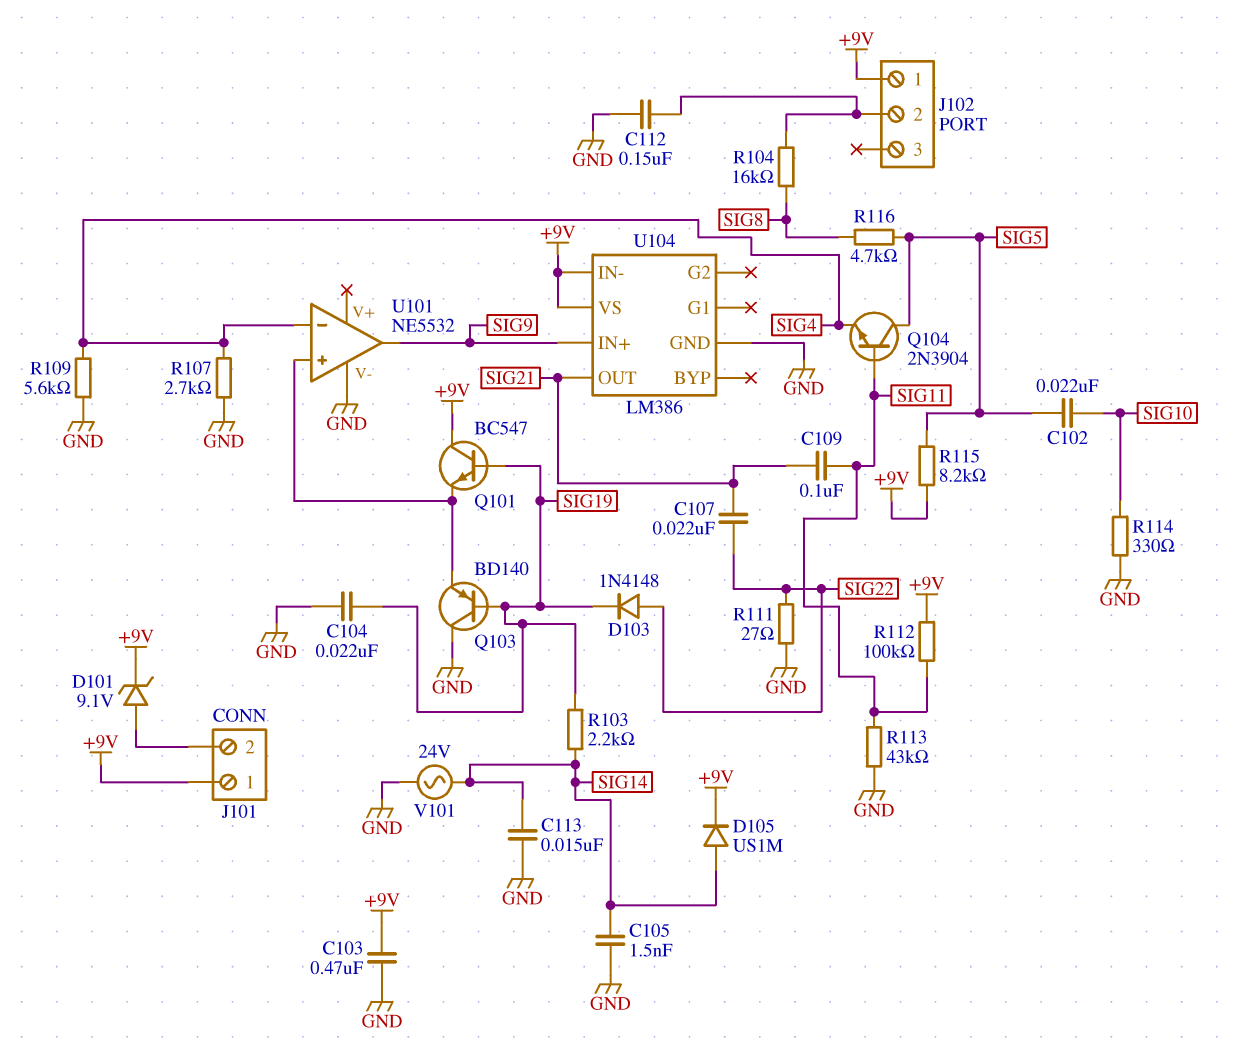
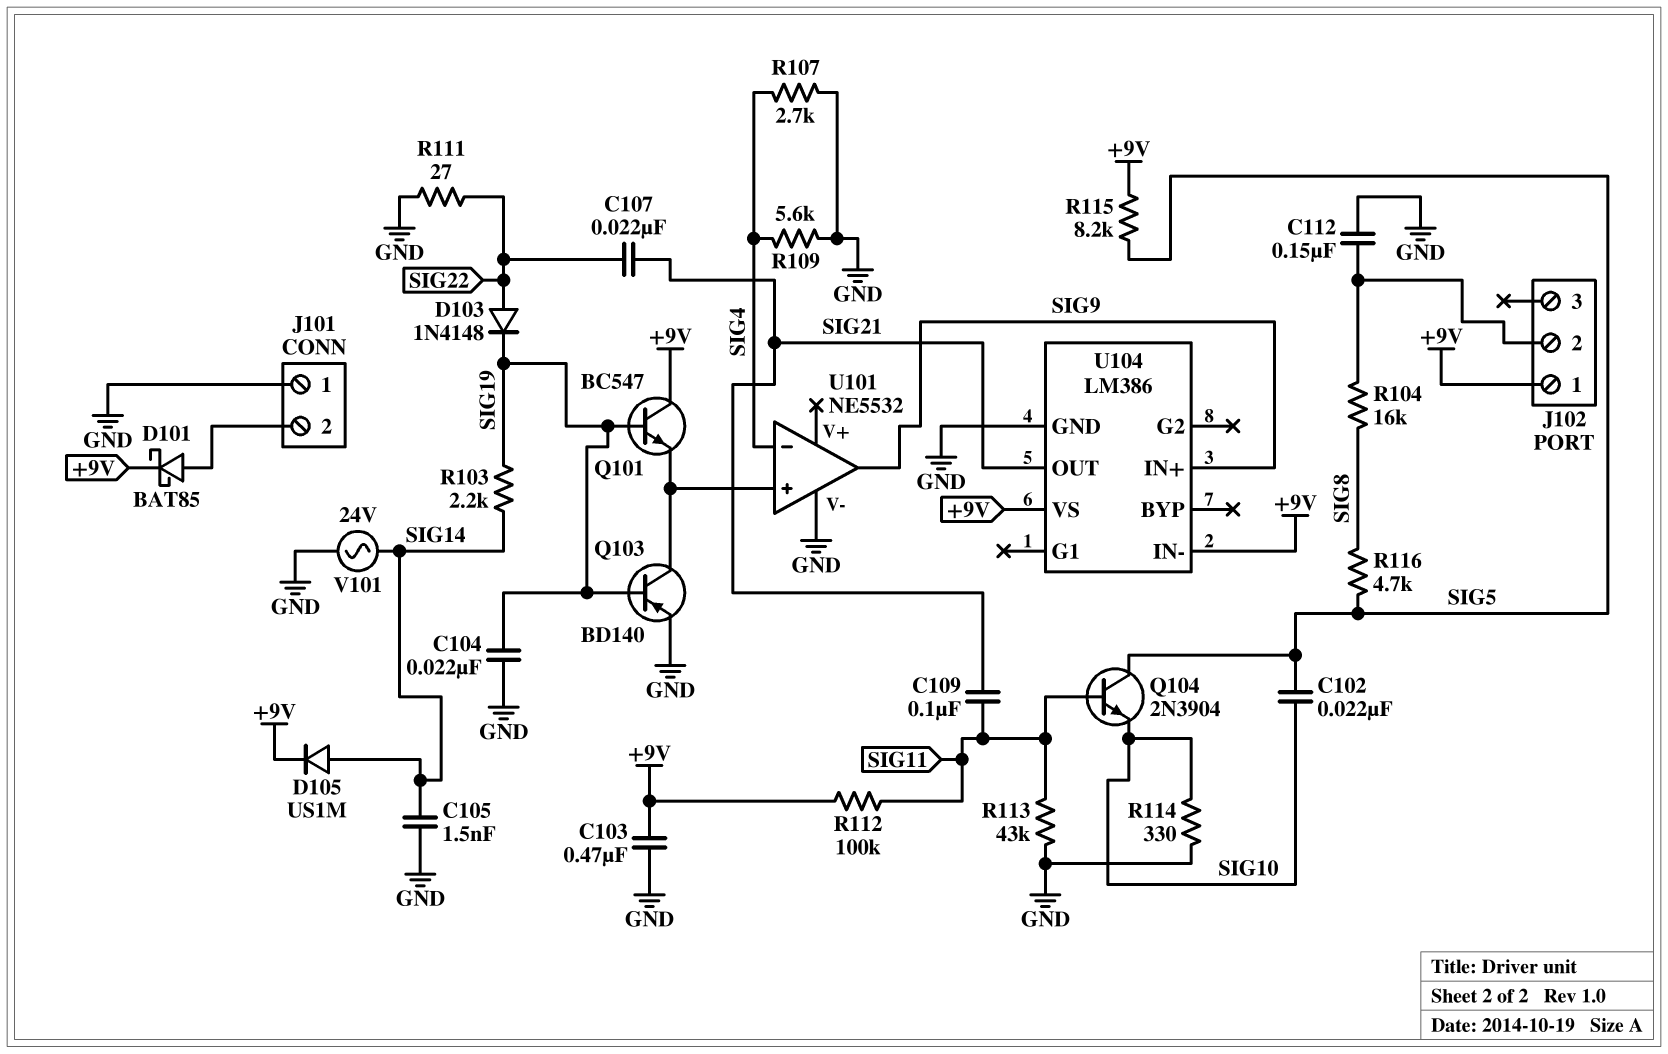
C113: 15nF (GND, SIG14) -> none
D101: zener 9.1V (A J101/2, K +9V) -> schottky BAT85 (A J101/2, K +9V)
J101 pin 1: +9V -> GND
Q103: PNP BD140 (B SIG19, C GND, E U101/in+) -> PNP BD140 (B SIG19, C U101/in+, E GND)
Q104: NPN 2N3904 (B SIG11, C SIG5, E SIG4) -> NPN 2N3904 (B SIG11, C SIG5, E SIG10)

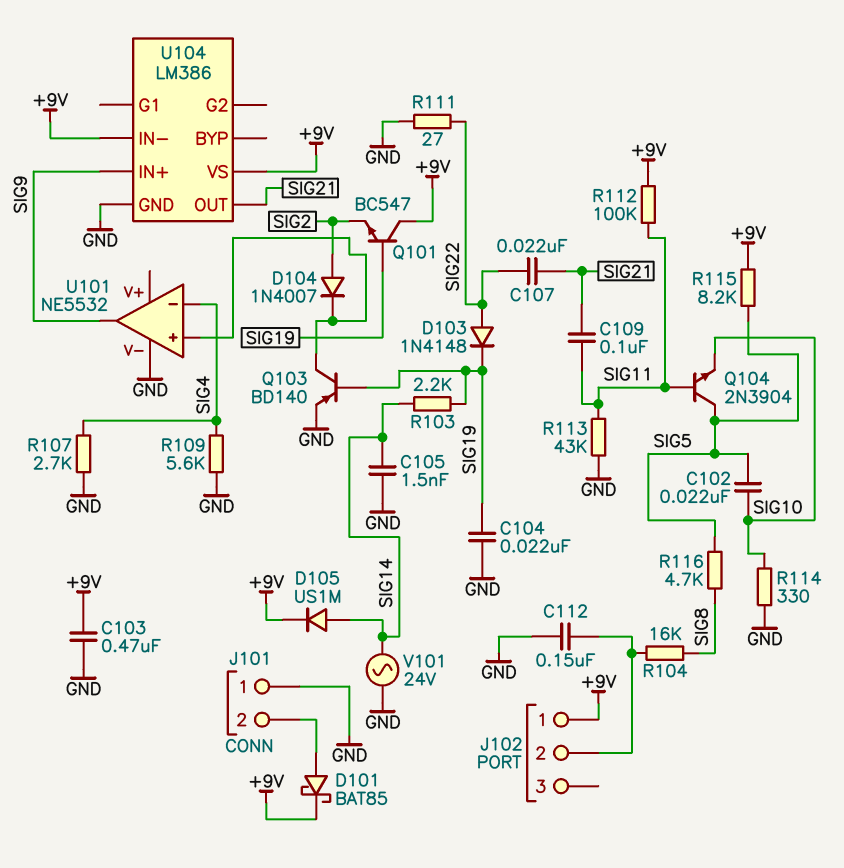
D104: none -> diode 1N4007 (A SIG2, K U101/in+)
Q101: NPN BC547 (B SIG19, C +9V, E U101/in+) -> NPN BC547 (B SIG19, C +9V, E SIG2)

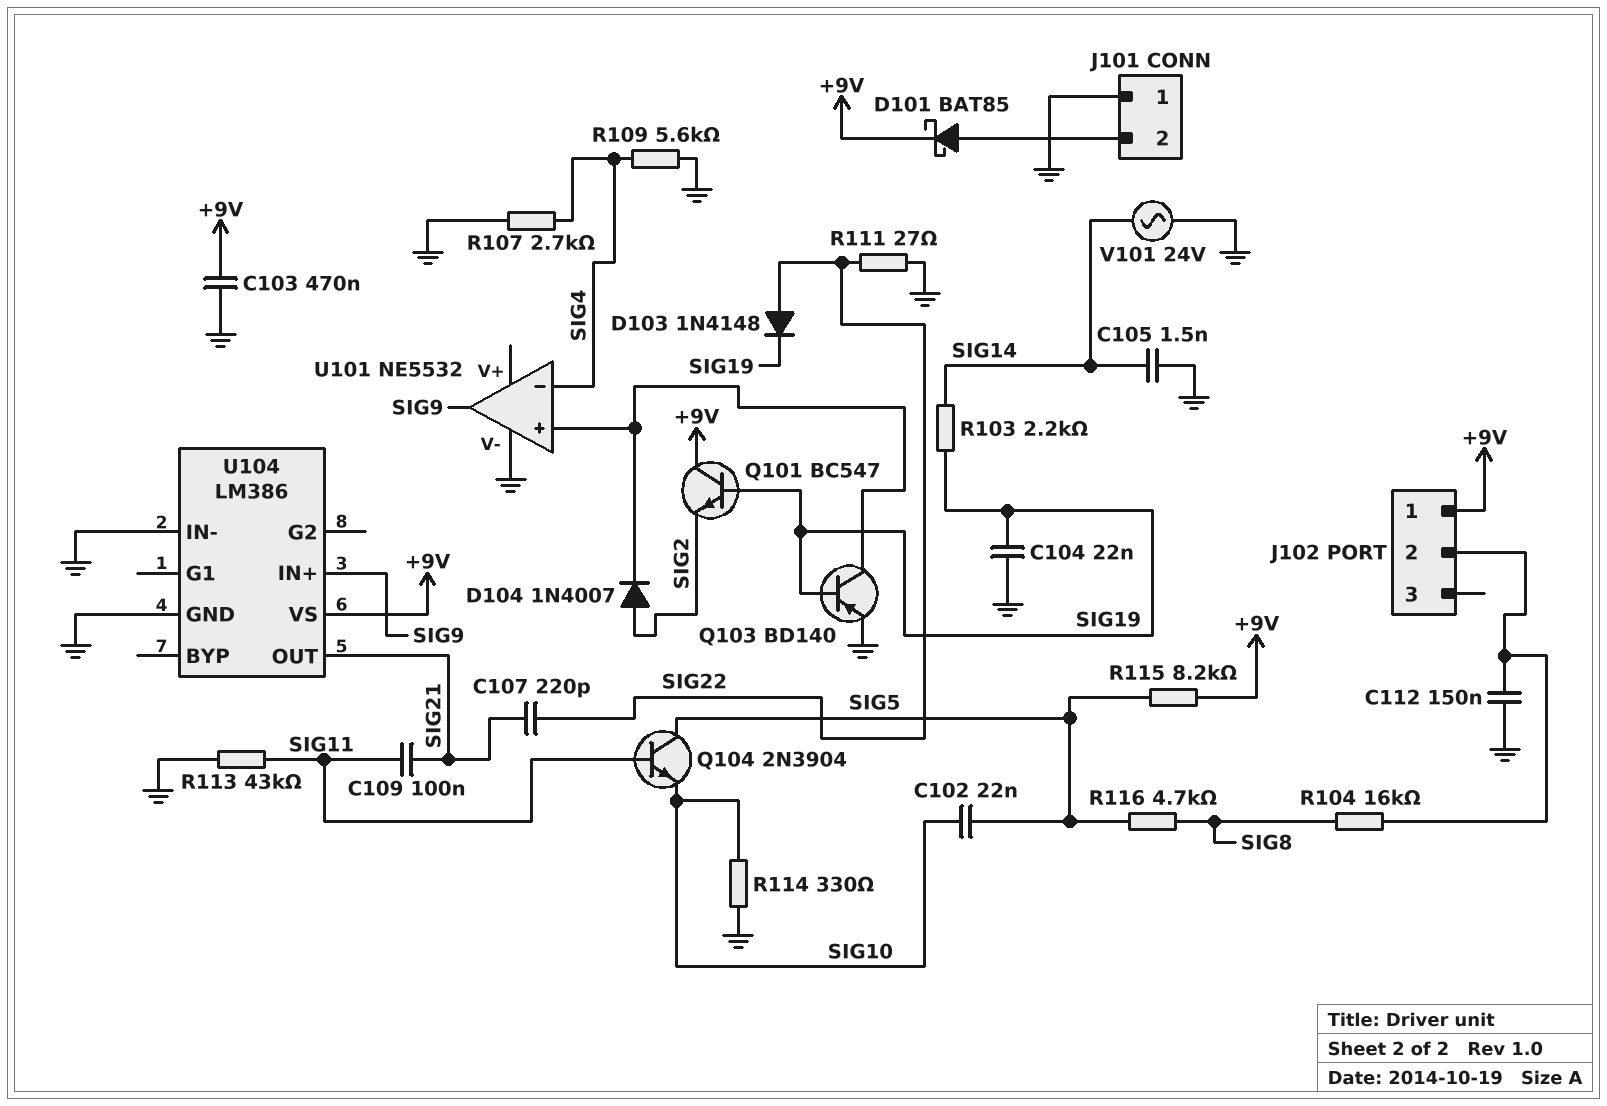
C107: 22nF (SIG21, SIG22) -> 220pF (SIG21, SIG22)
D105: diode US1M (A SIG14, K +9V) -> none
R112: 100k (+9V, SIG11) -> none
U104 pin IN-: +9V -> GND

